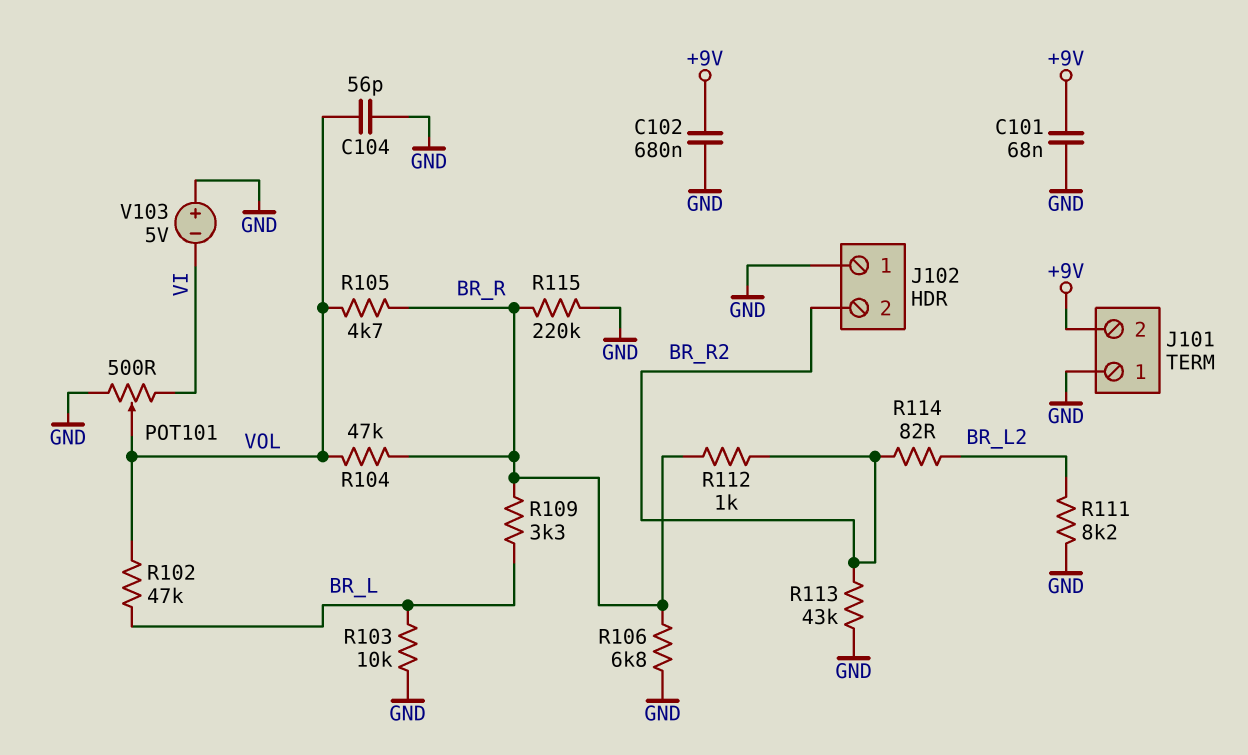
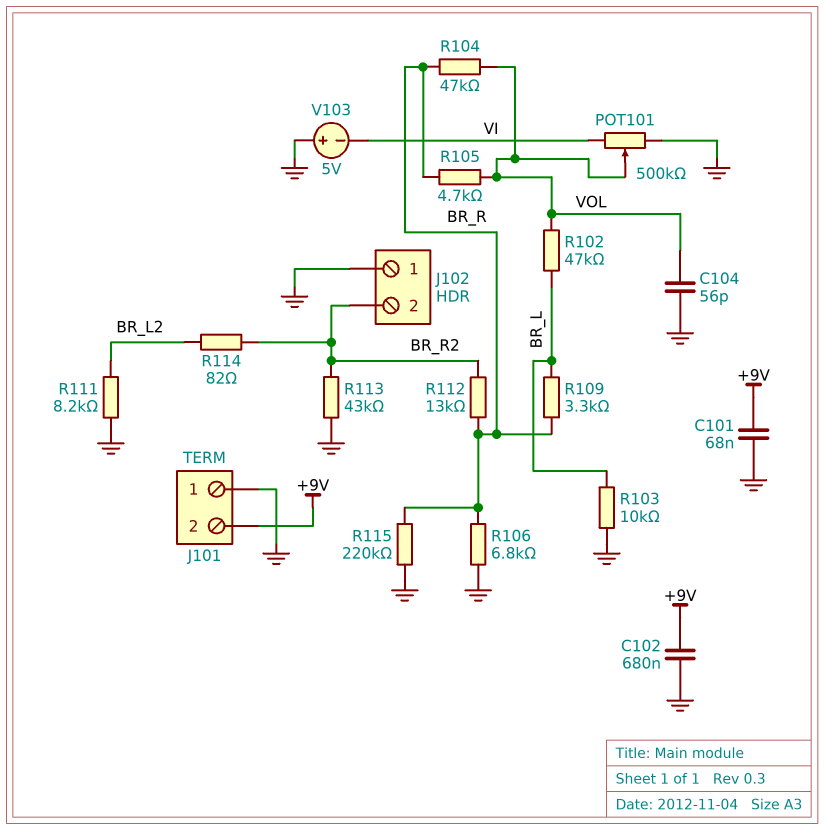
POT101: 500 (GND, VI, wiper VOL) -> 500k (GND, VI, wiper VOL)
R112: 1k (BR_R, BR_R2) -> 13k (BR_R, BR_R2)

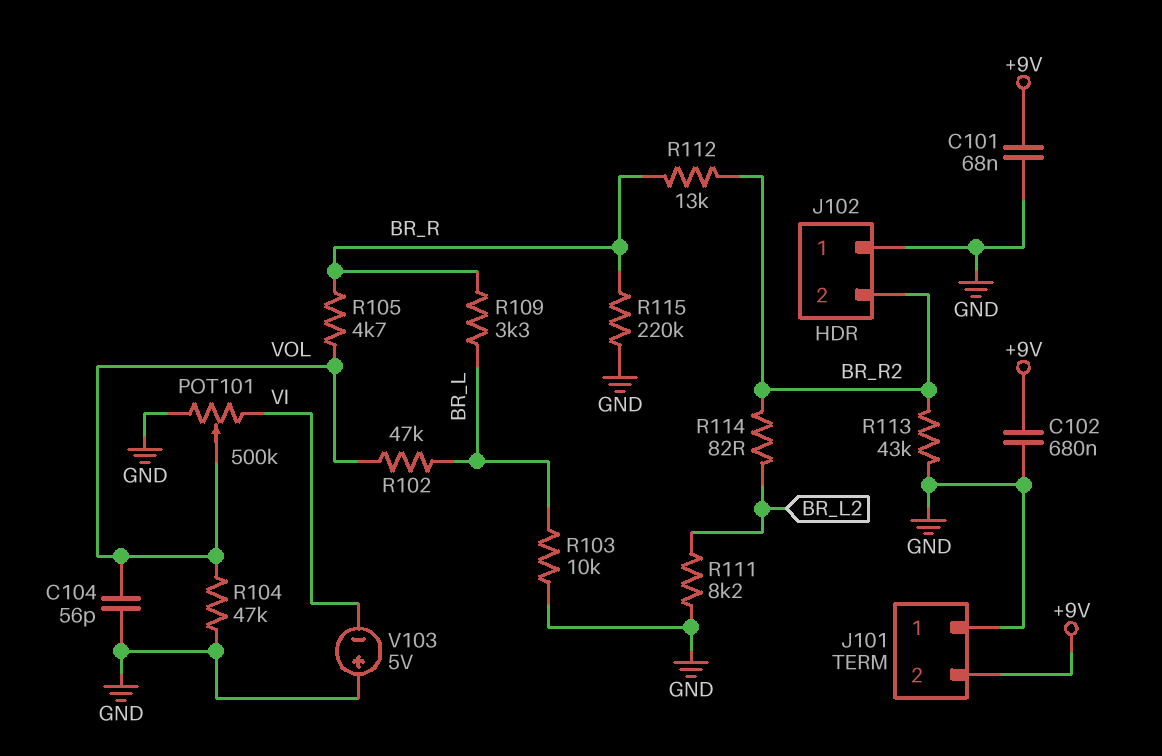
R104: 47k (BR_R, VOL) -> 47k (GND, VOL)
R106: 6.8k (BR_R, GND) -> none

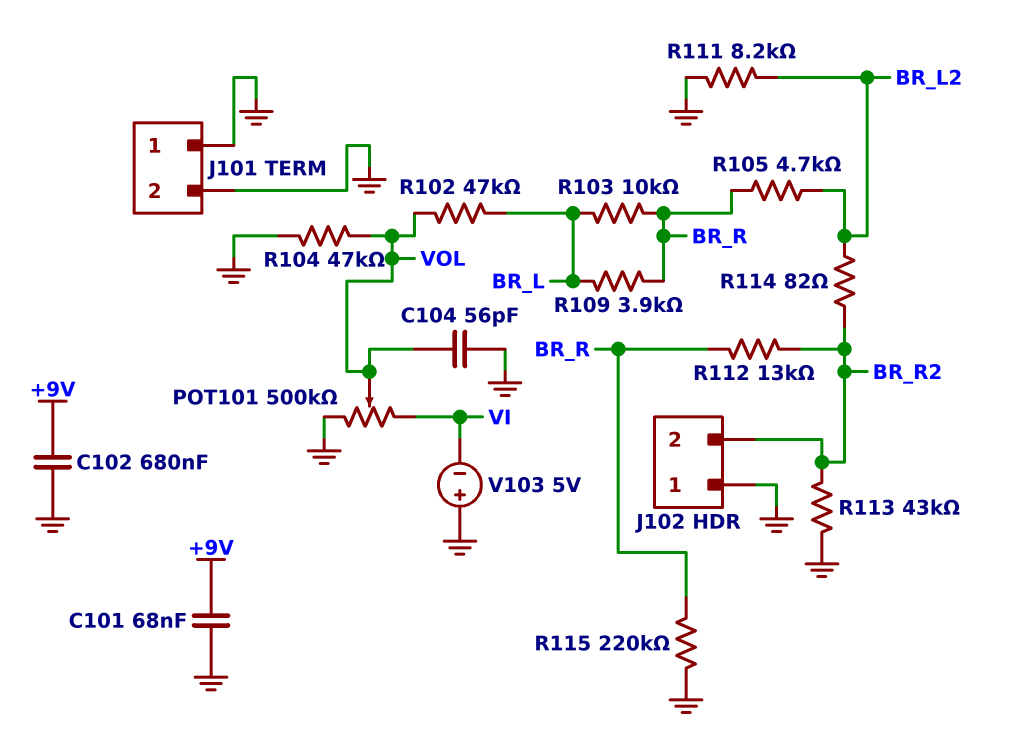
J101 pin 2: +9V -> GND
R103: 10k (BR_L, GND) -> 10k (BR_L, BR_R)
R105: 4.7k (BR_R, VOL) -> 4.7k (BR_L2, BR_R)
R109: 3.3k (BR_L, BR_R) -> 3.9k (BR_L, BR_R)

